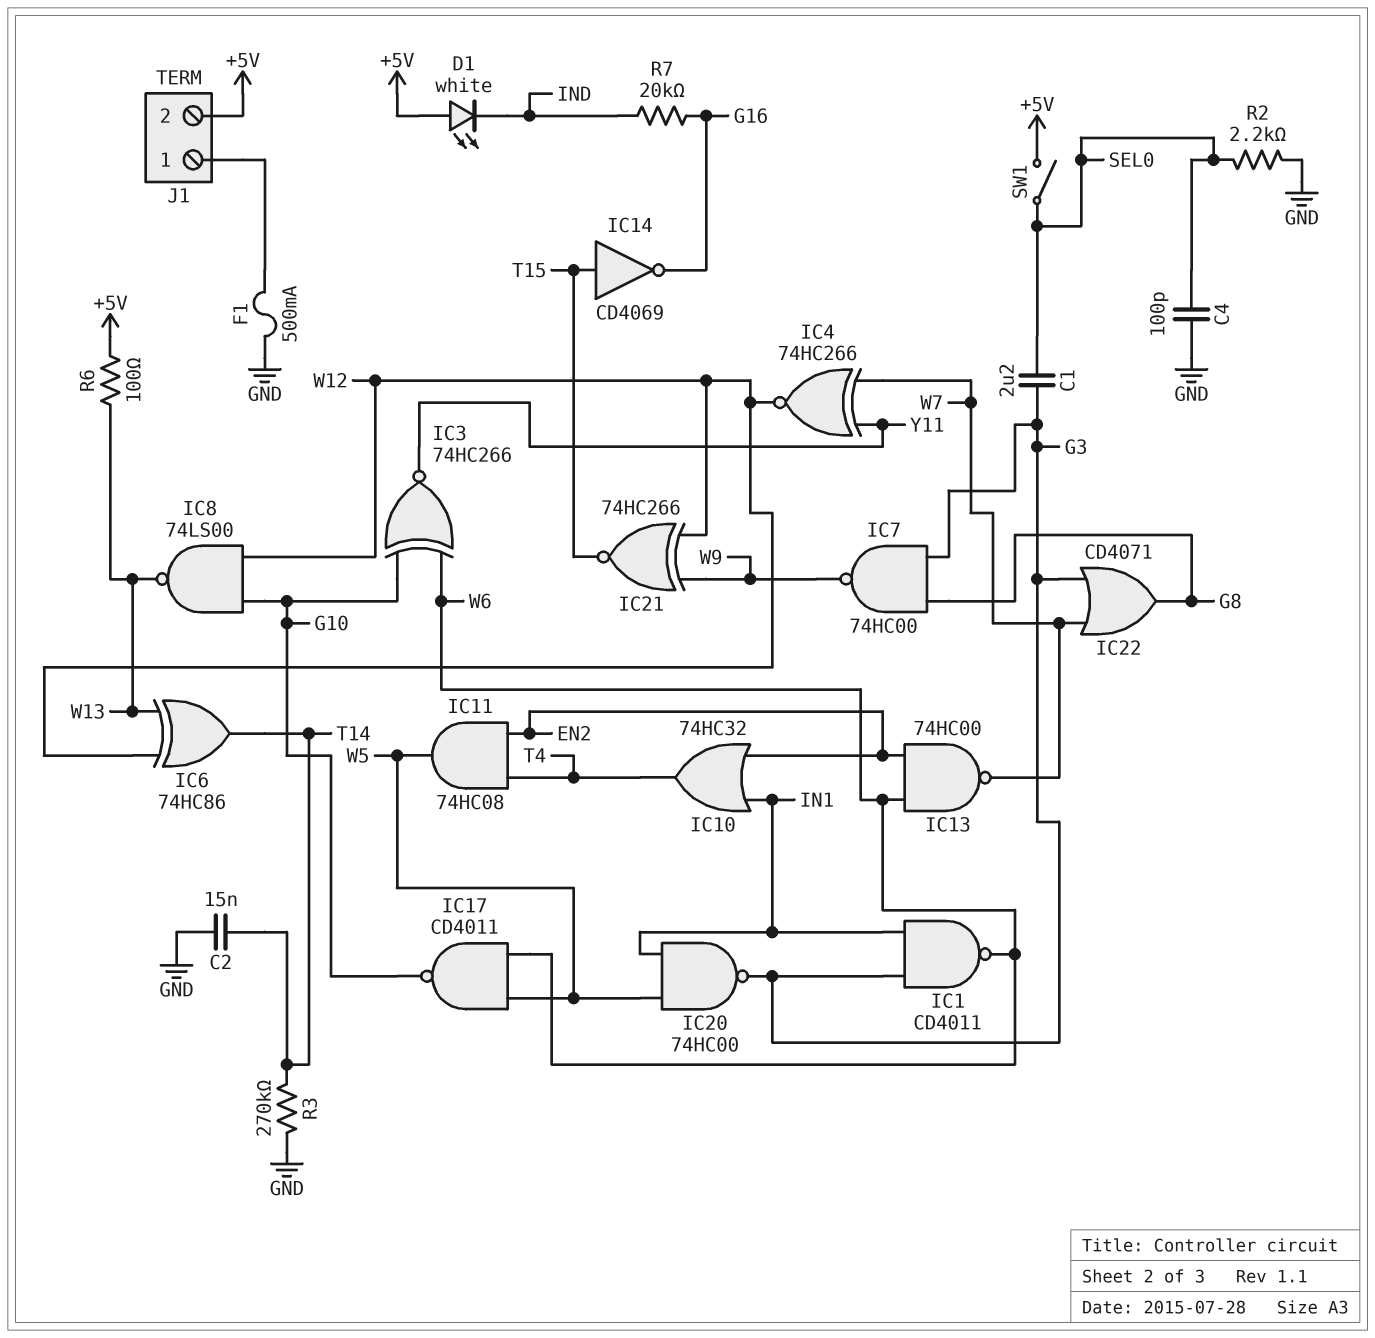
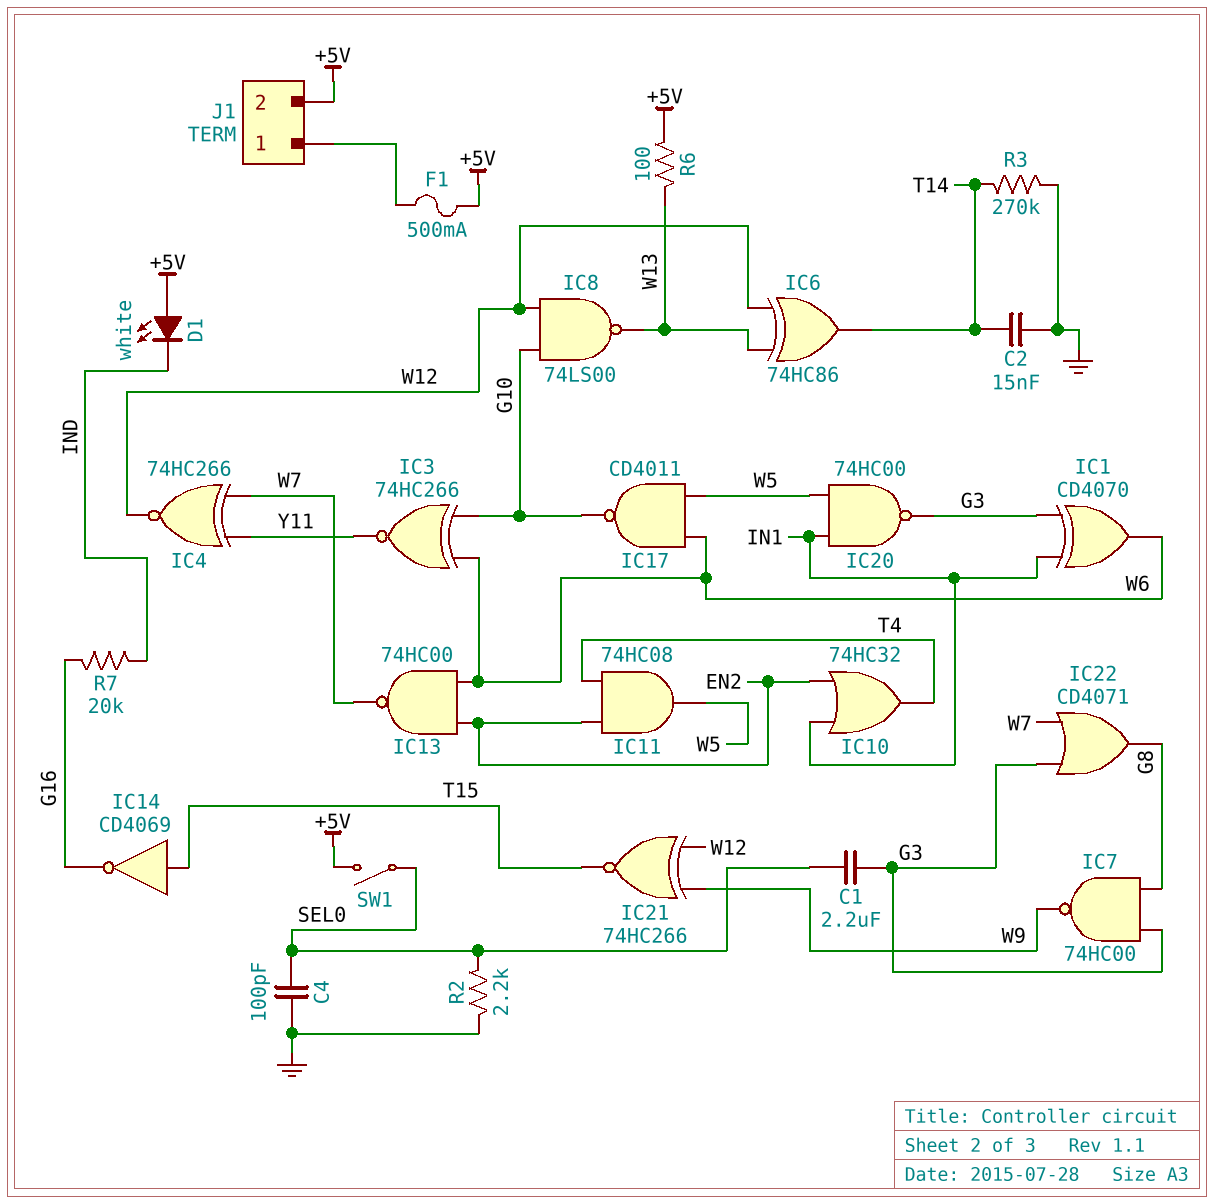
F1: 500mA (GND, J1/1) -> 500mA (+5V, J1/1)
IC1: NAND CD4011 (in G3, in IN1, out W6) -> XOR CD4070 (in G3, in IN1, out W6)

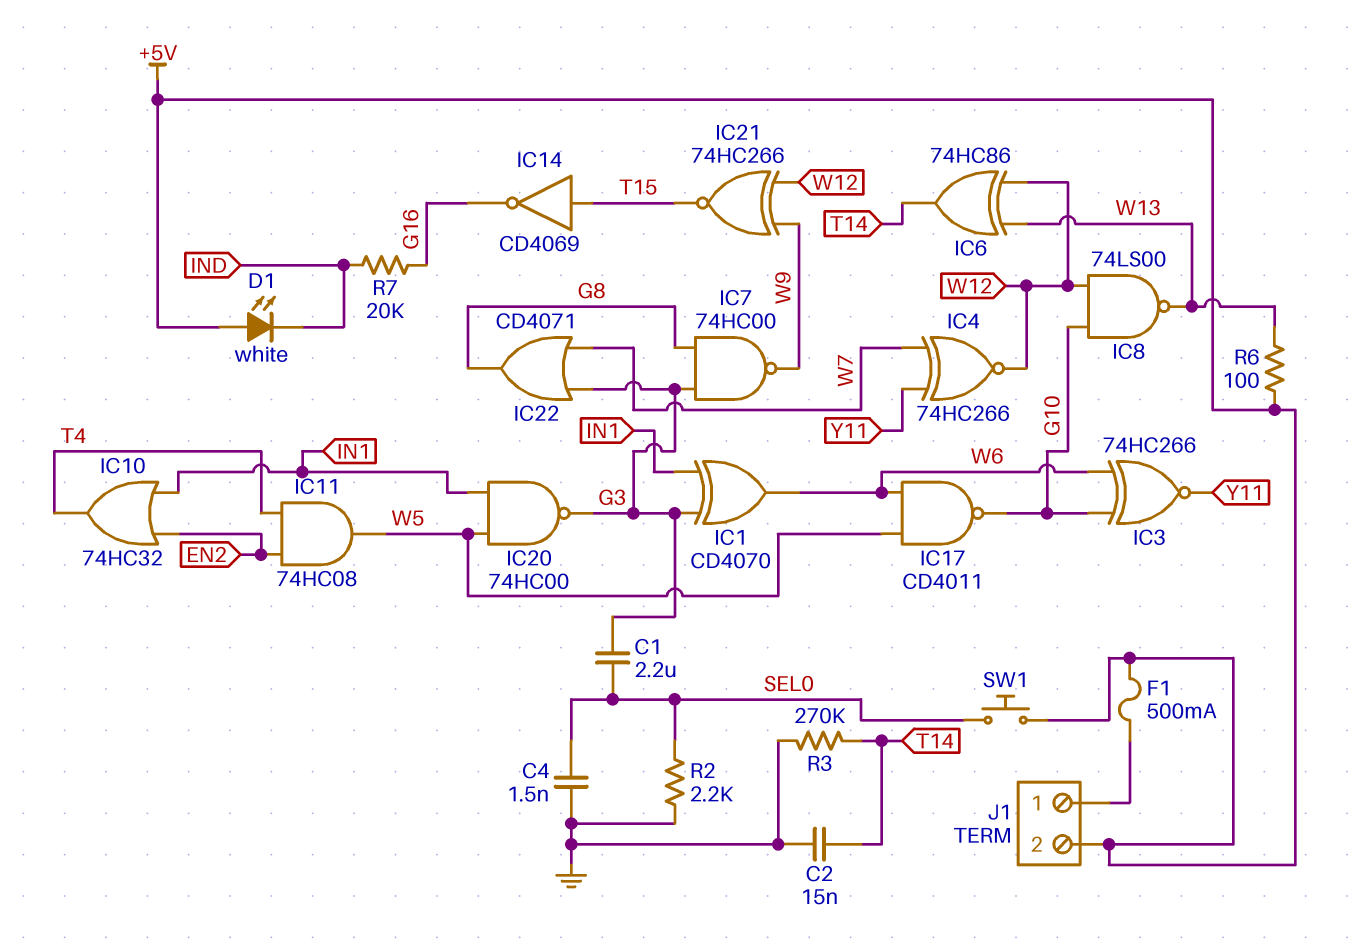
C4: 100pF (GND, SEL0) -> 1.5nF (GND, SEL0)
IC13: NAND 74HC00 (in EN2, in W6, out W7) -> none
SW1: switch (+5V, SEL0) -> button (+5V, SEL0)

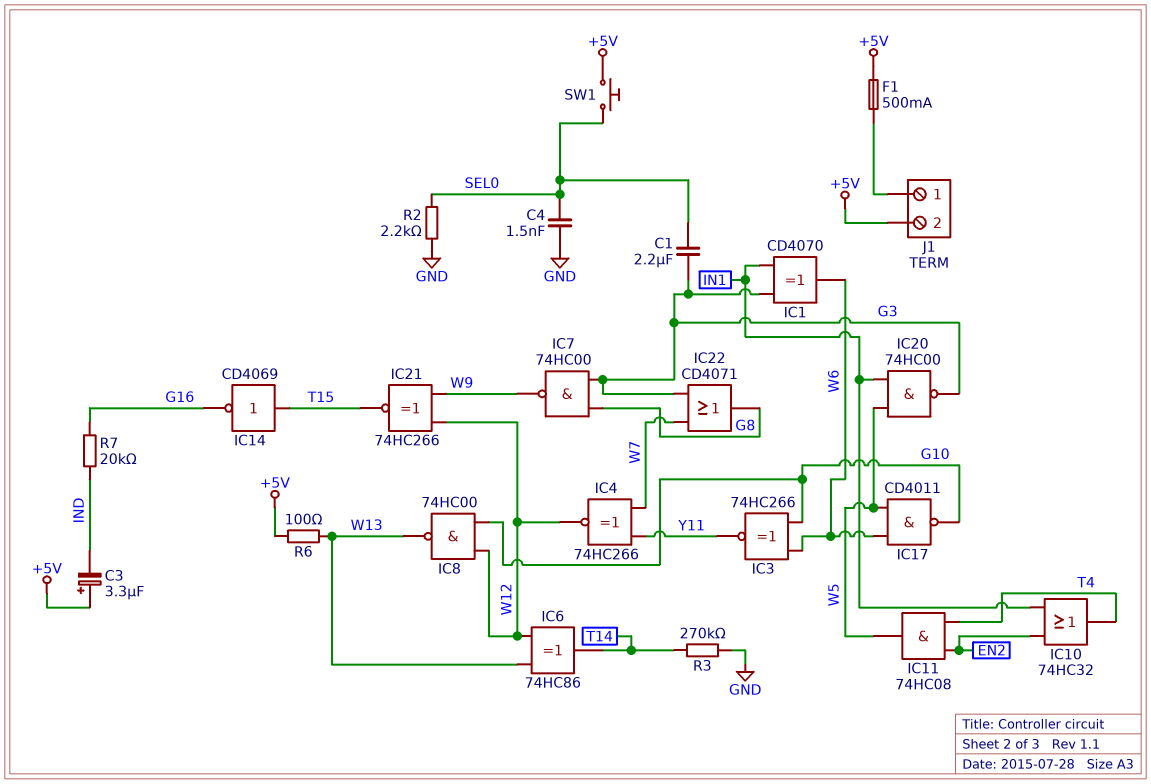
C2: 15nF (GND, T14) -> none
C3: none -> 3.3uF (plus +5V, minus IND)
D1: LED white (A +5V, K IND) -> none
IC8: NAND 74LS00 (in G10, in W12, out W13) -> NAND 74HC00 (in G10, in W12, out W13)

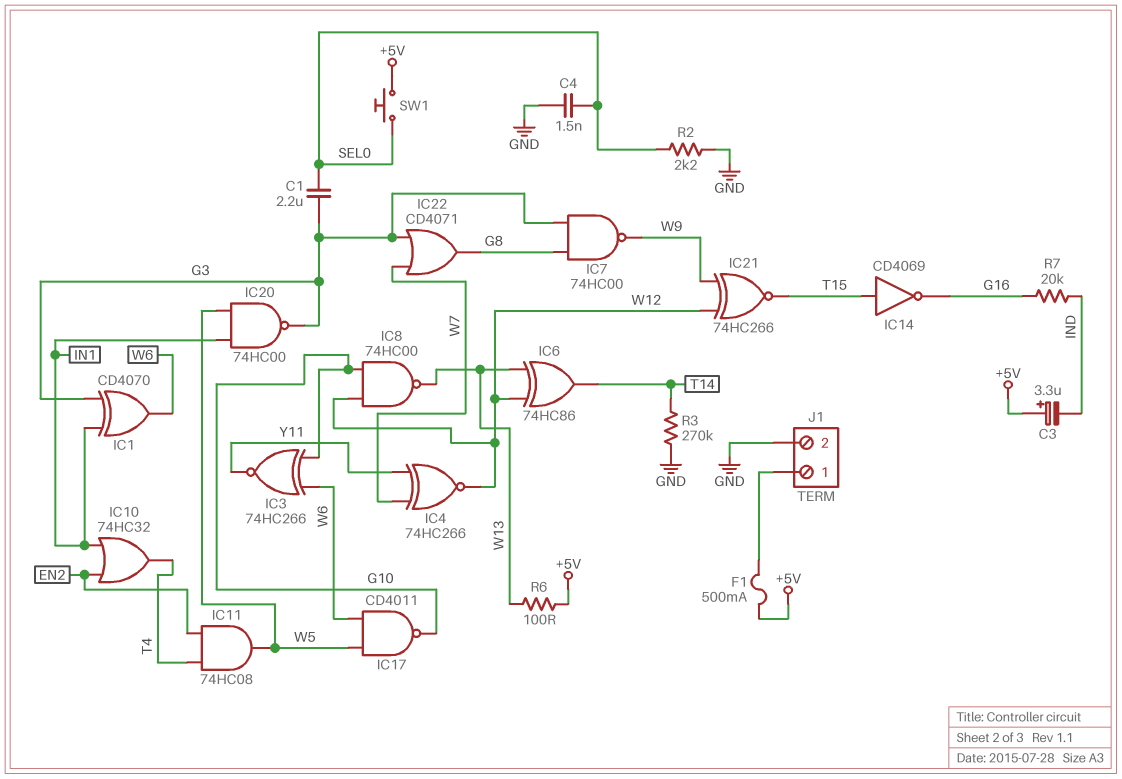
J1 pin 2: +5V -> GND

